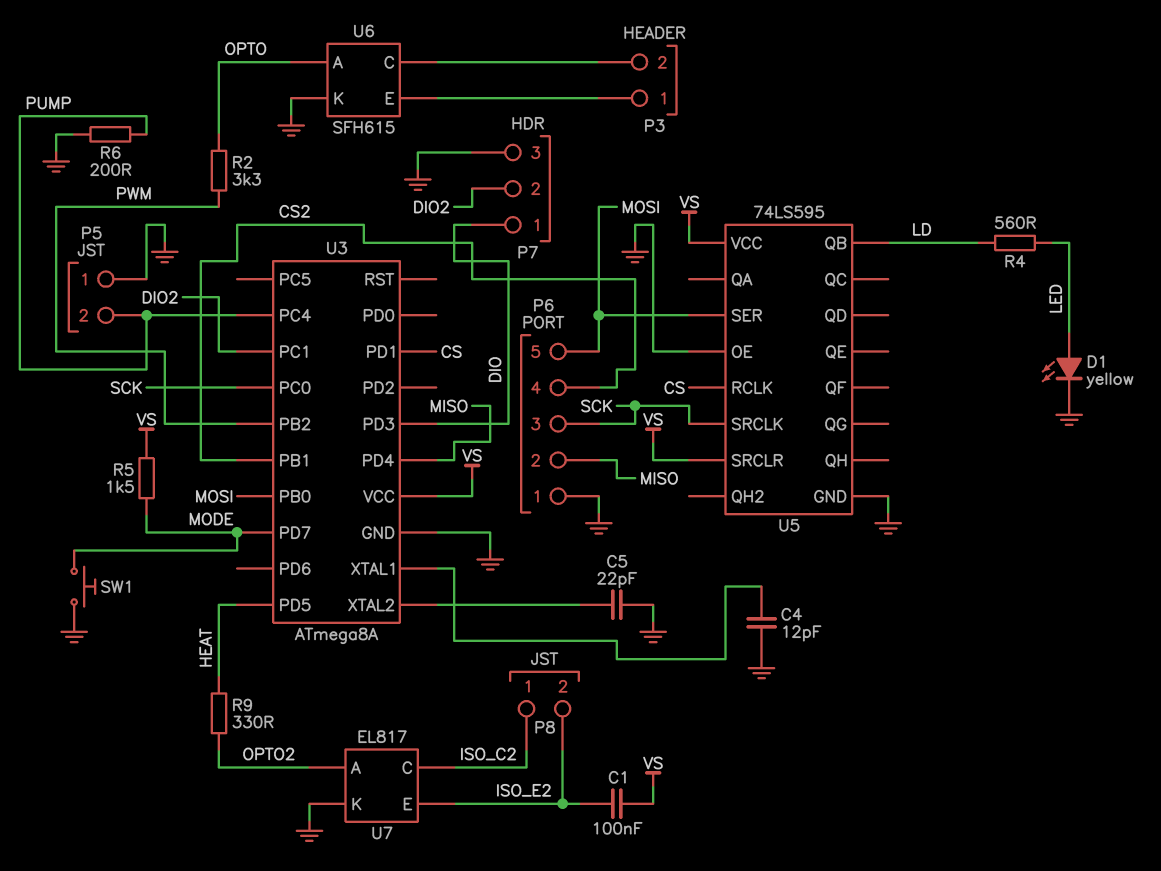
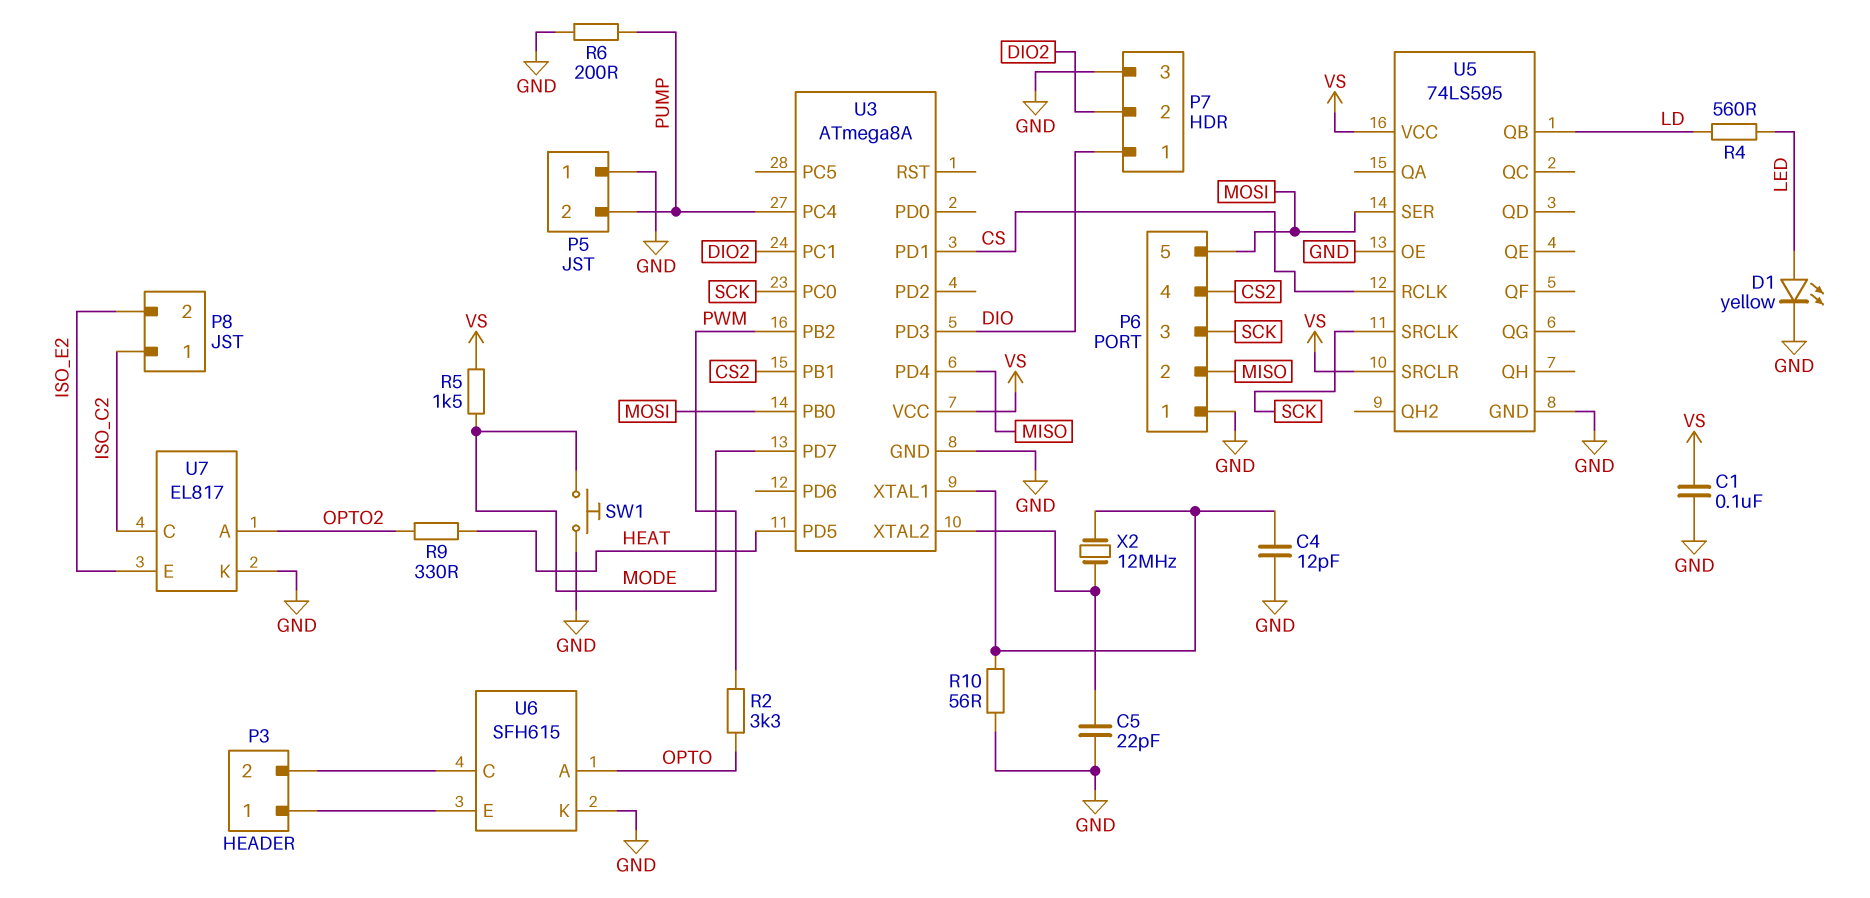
C1: 100nF (ISO_E2, VS) -> 100nF (GND, VS)
R10: none -> 56 (GND, U3/XTAL1)
X2: none -> 12MHz (U3/XTAL1, U3/XTAL2)

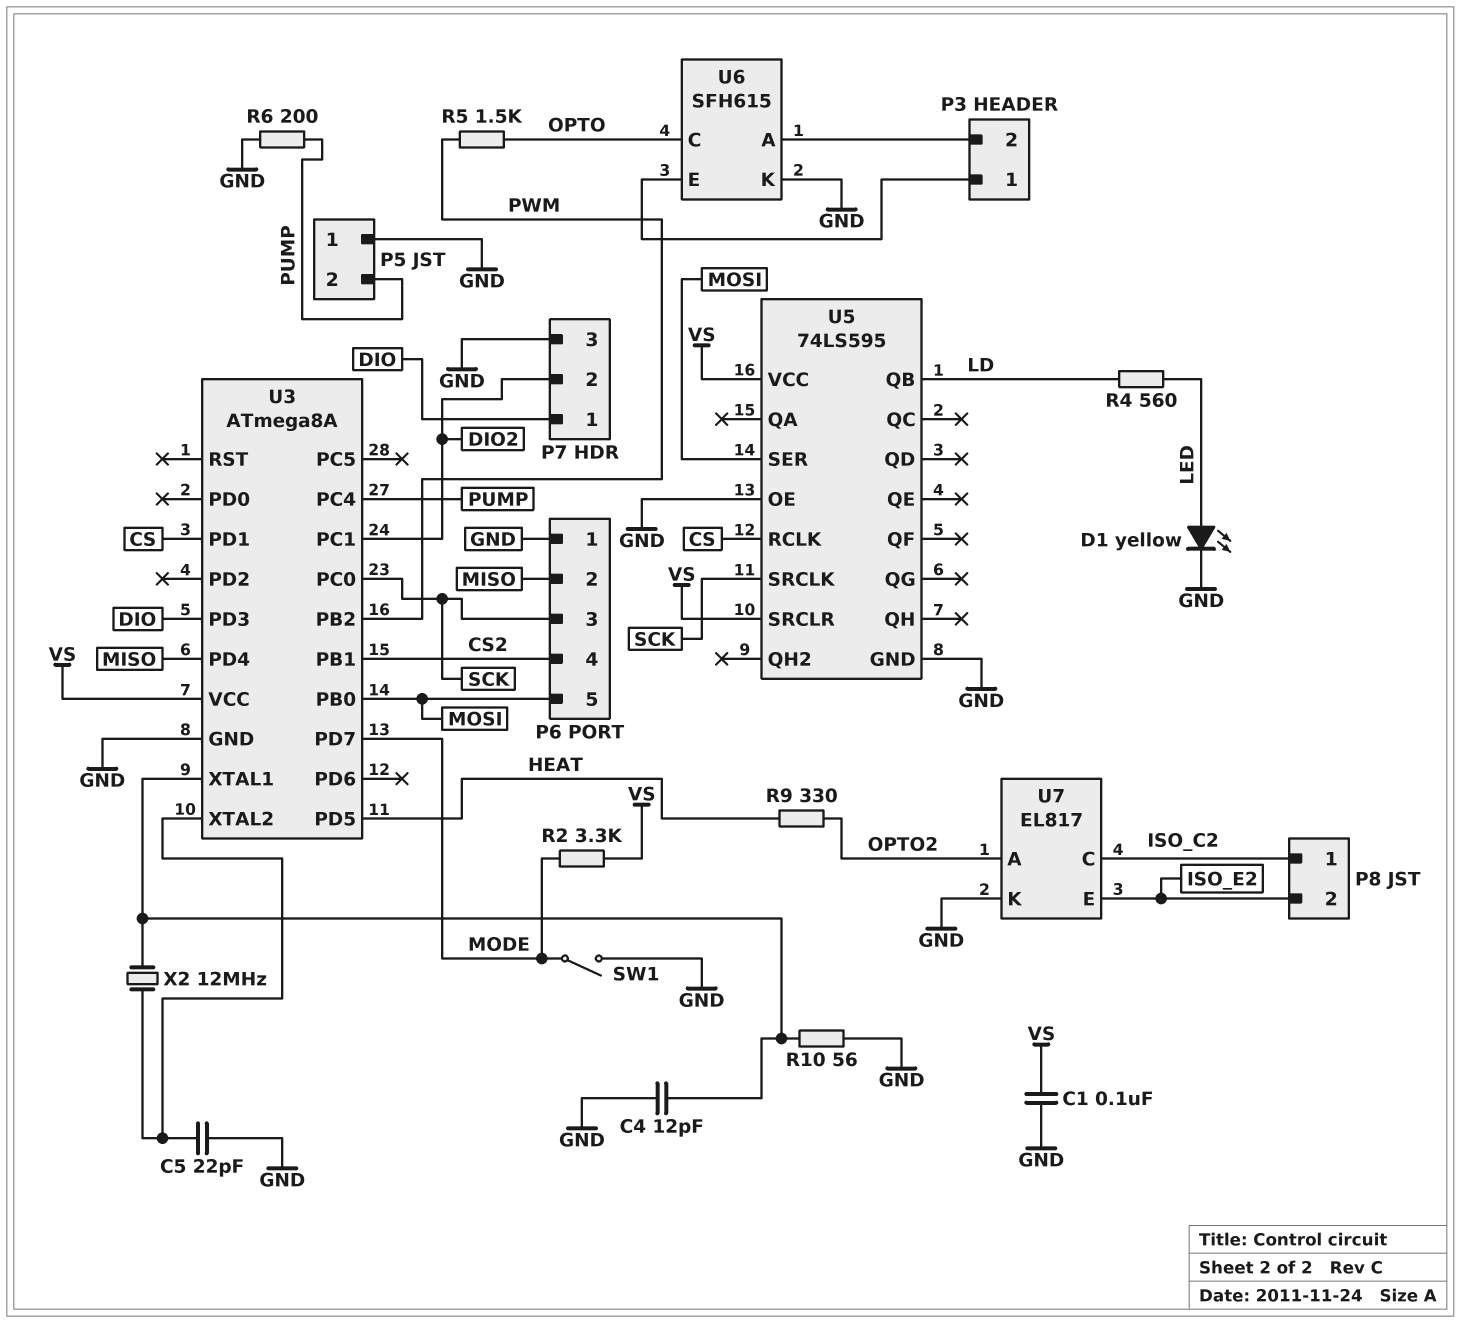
R2: 3.3k (OPTO, PWM) -> 3.3k (MODE, VS)
R5: 1.5k (MODE, VS) -> 1.5k (OPTO, PWM)
SW1: button (GND, MODE) -> switch (GND, MODE)
U6 pin A: OPTO -> P3/2
U6 pin C: P3/2 -> OPTO

